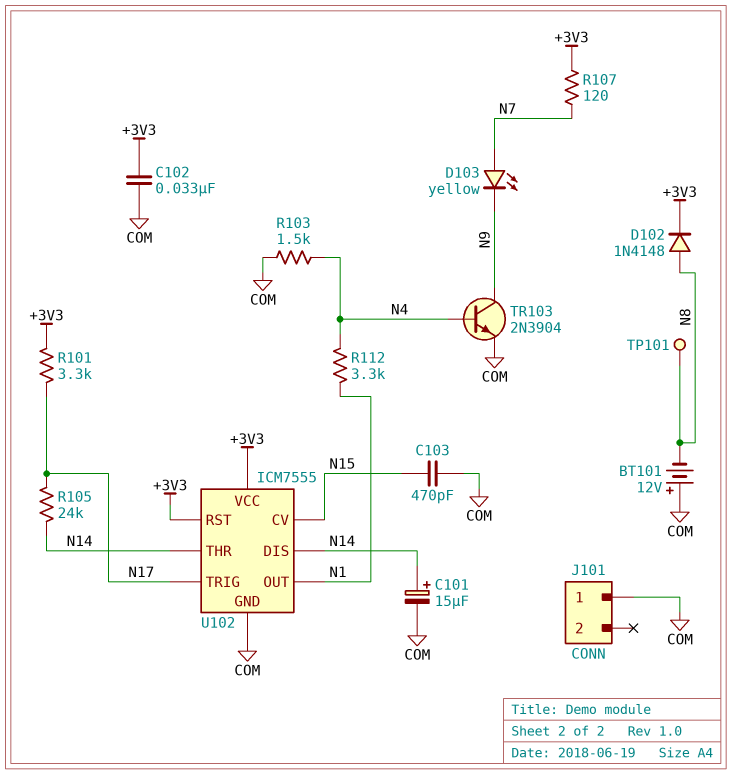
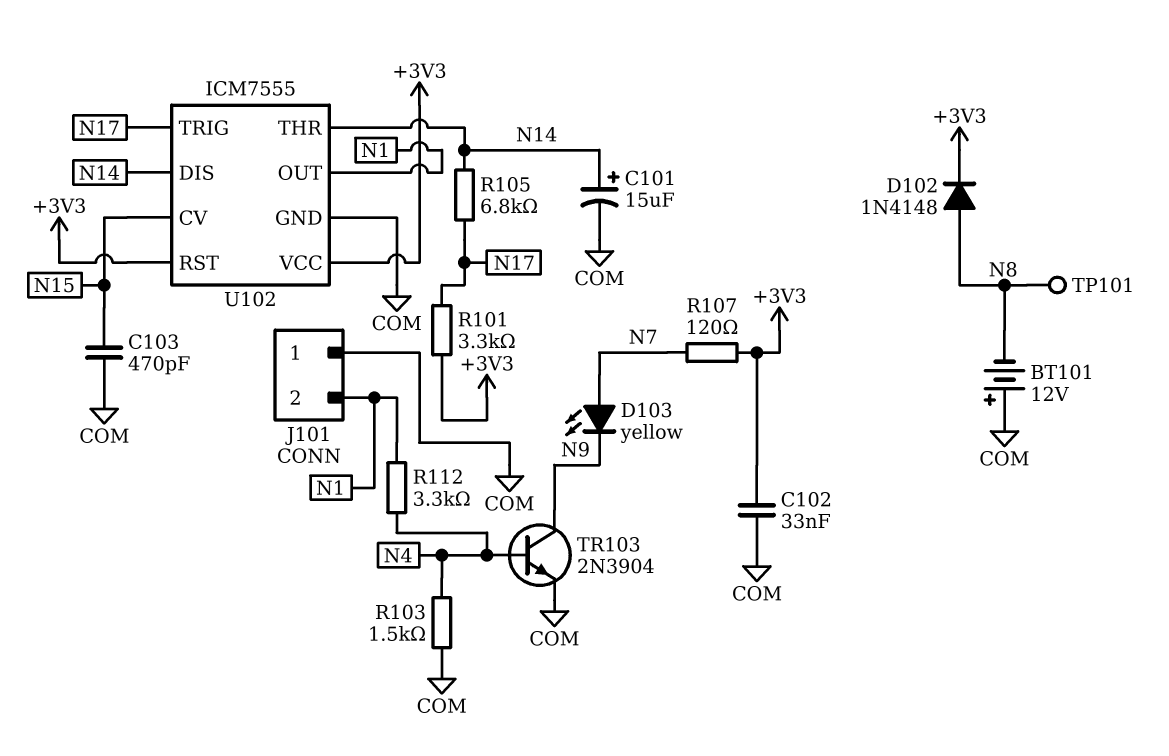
J101 pin 2: none -> N1
R105: 24k (N14, N17) -> 6.8k (N14, N17)

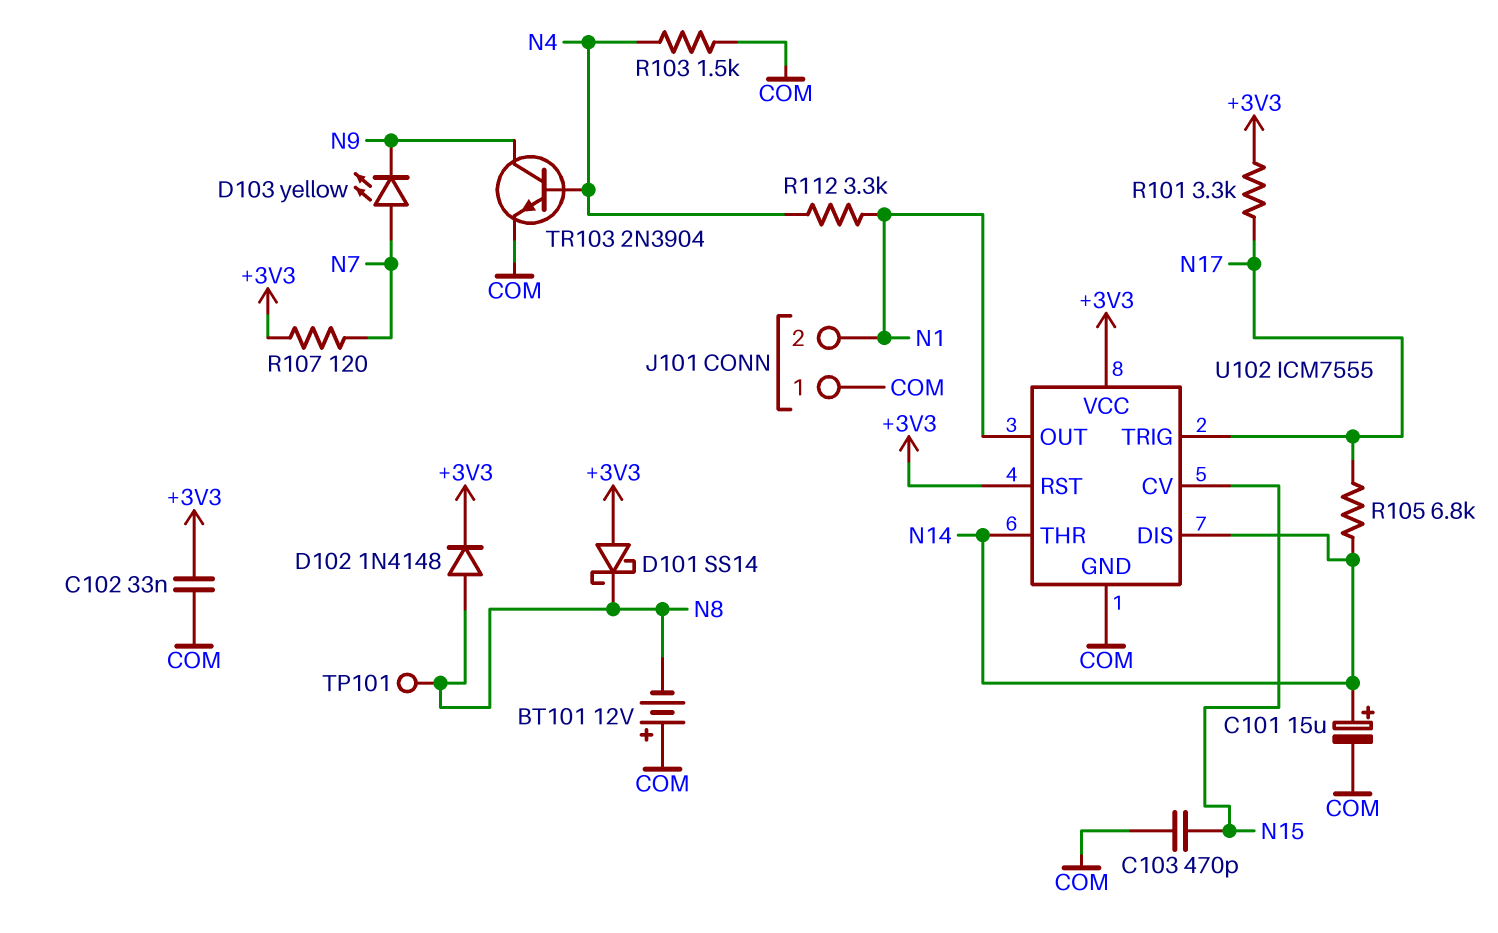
D101: none -> schottky SS14 (A +3V3, K N8)

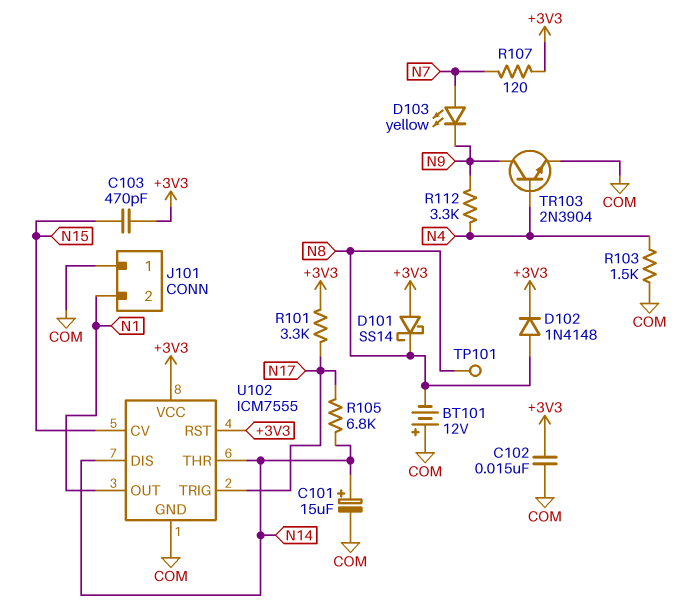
C102: 33nF (+3V3, COM) -> 15nF (+3V3, COM)
C103: 470pF (COM, N15) -> 470pF (+3V3, N15)
R112: 3.3k (N1, N4) -> 3.3k (N4, N9)

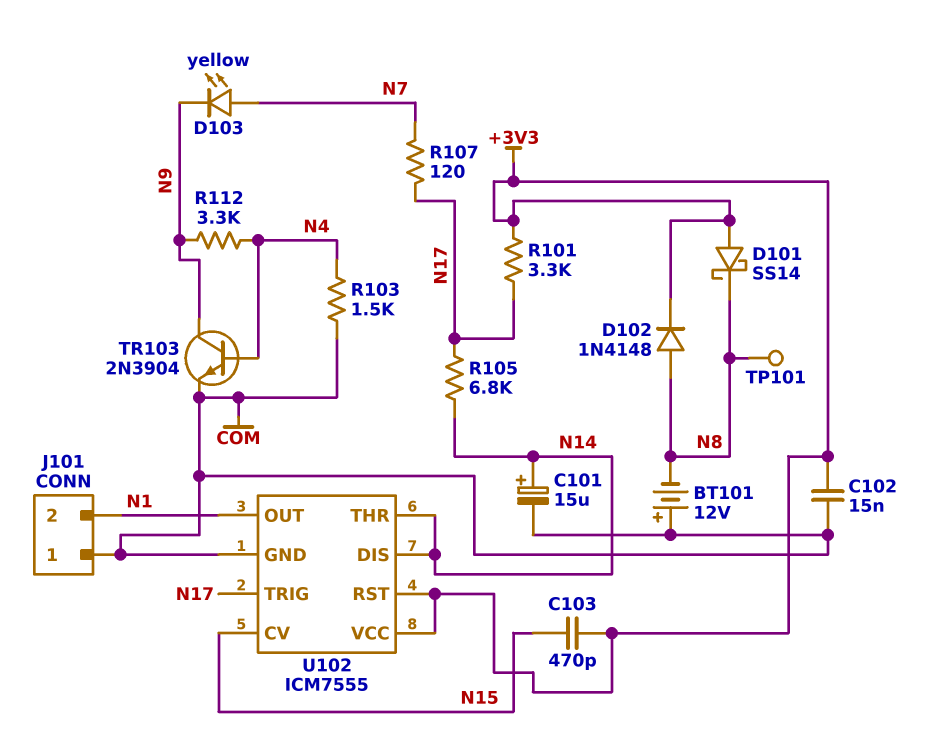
R107: 120 (+3V3, N7) -> 120 (N7, N17)

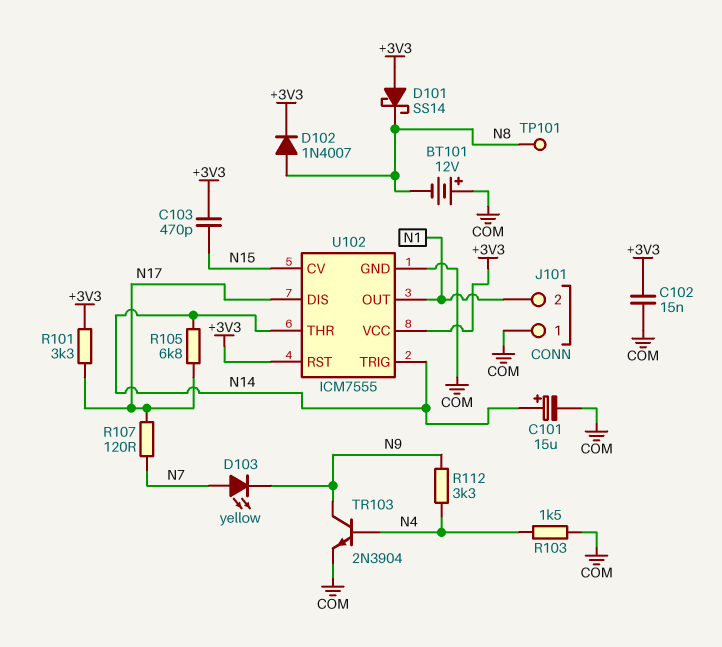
D102: diode 1N4148 (A N8, K +3V3) -> diode 1N4007 (A N8, K +3V3)
U102 pin DIS: N14 -> N17
U102 pin TRIG: N17 -> N14

